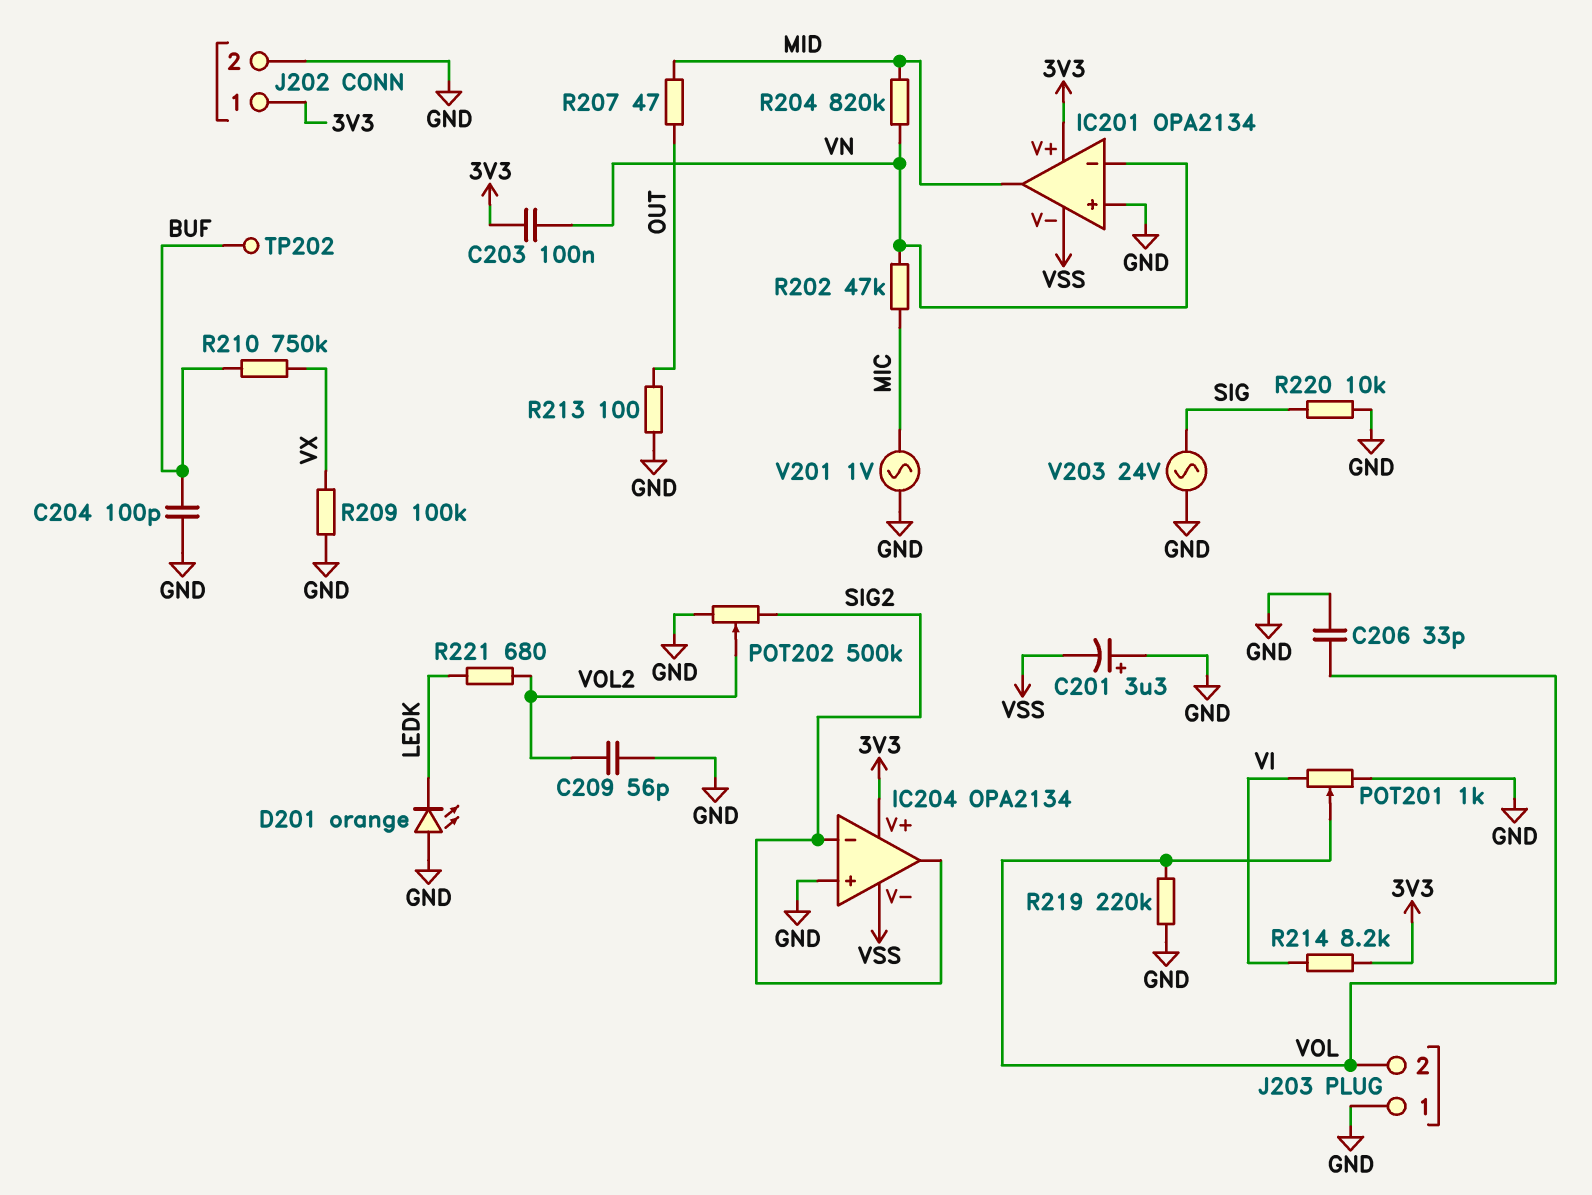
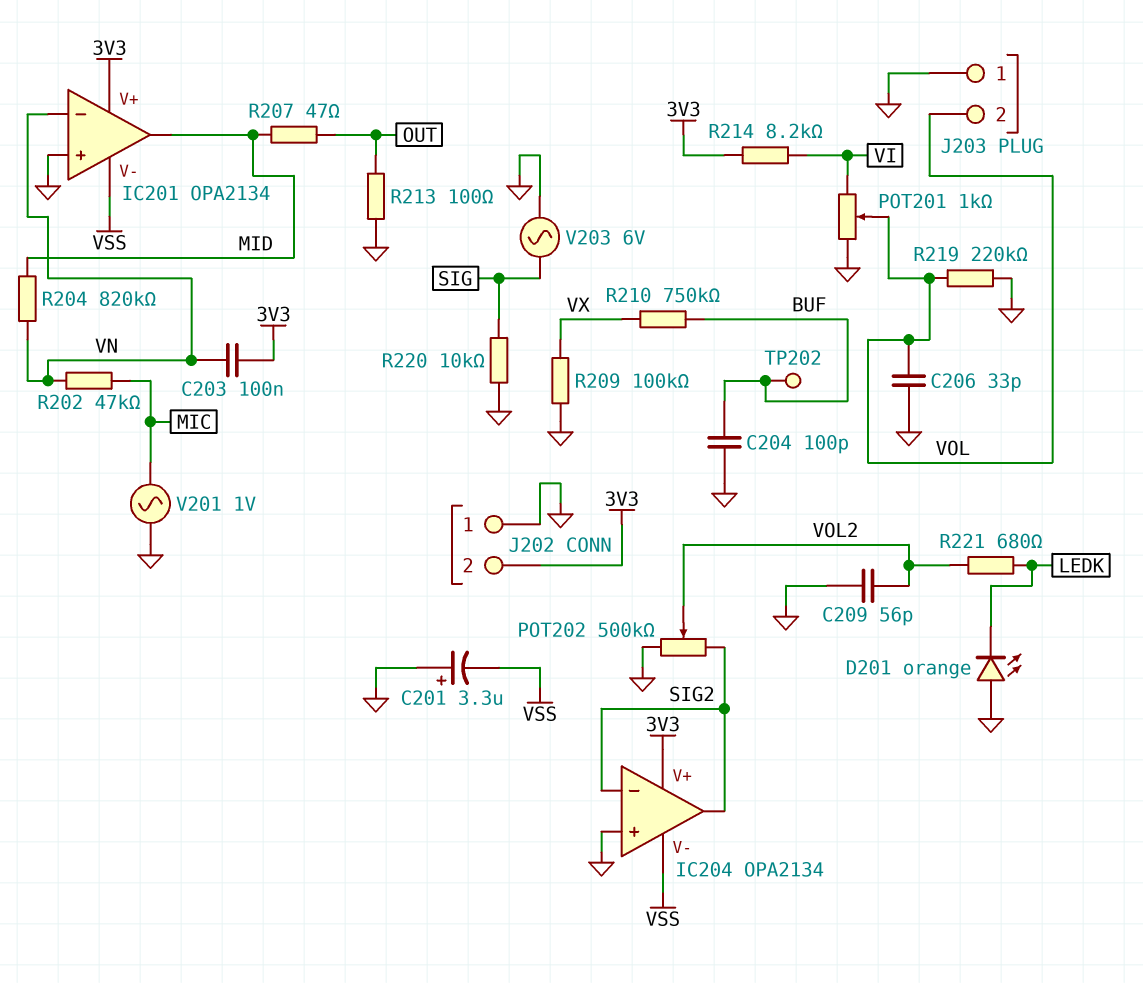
J202 pin 1: 3V3 -> GND
J202 pin 2: GND -> 3V3
V203: AC 24V (GND, SIG) -> AC 6V (GND, SIG)

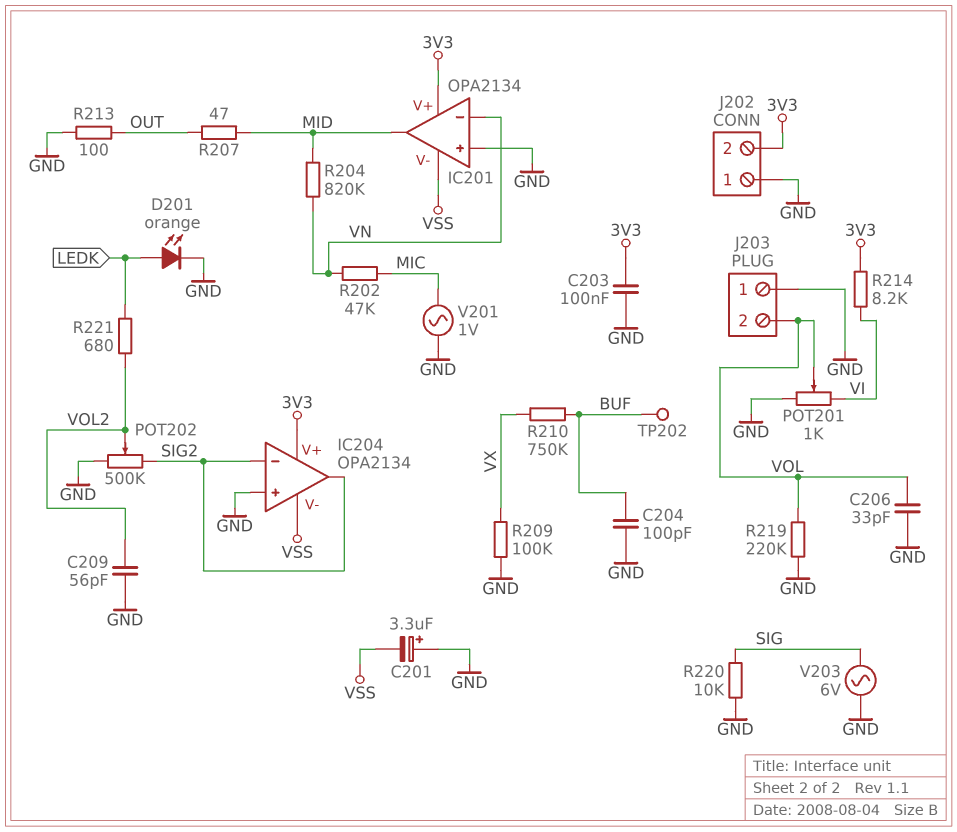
C203: 100nF (3V3, VN) -> 100nF (3V3, GND)
D201: LED orange (A GND, K LEDK) -> LED orange (A LEDK, K GND)

